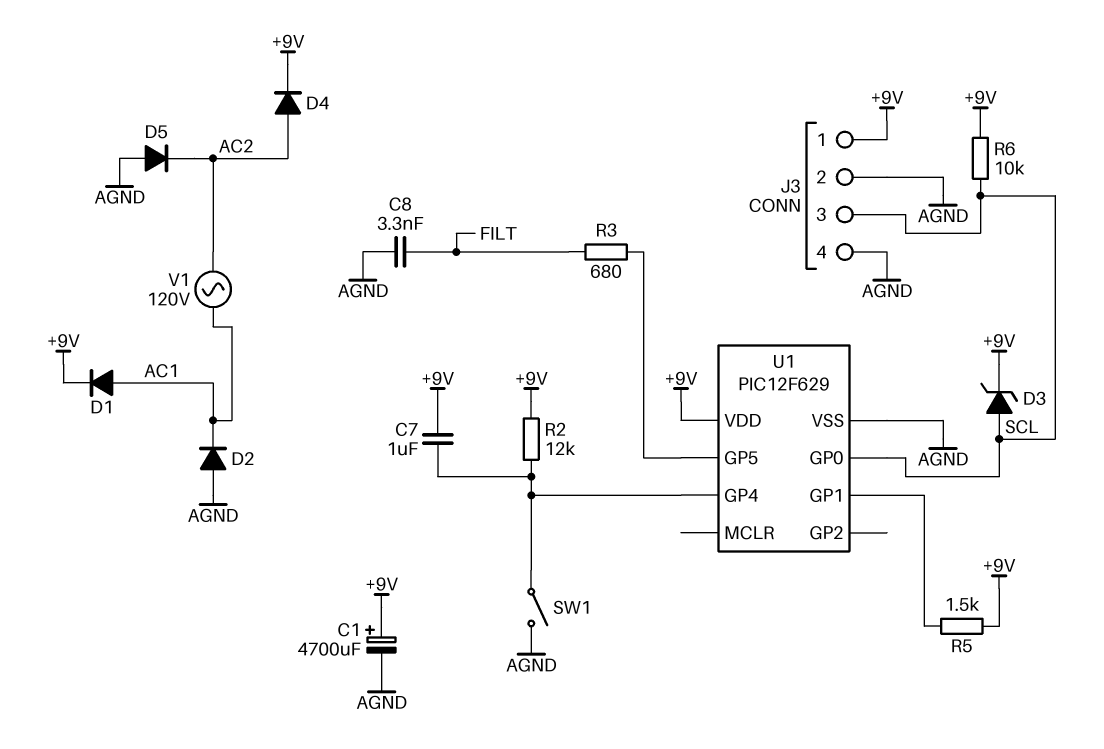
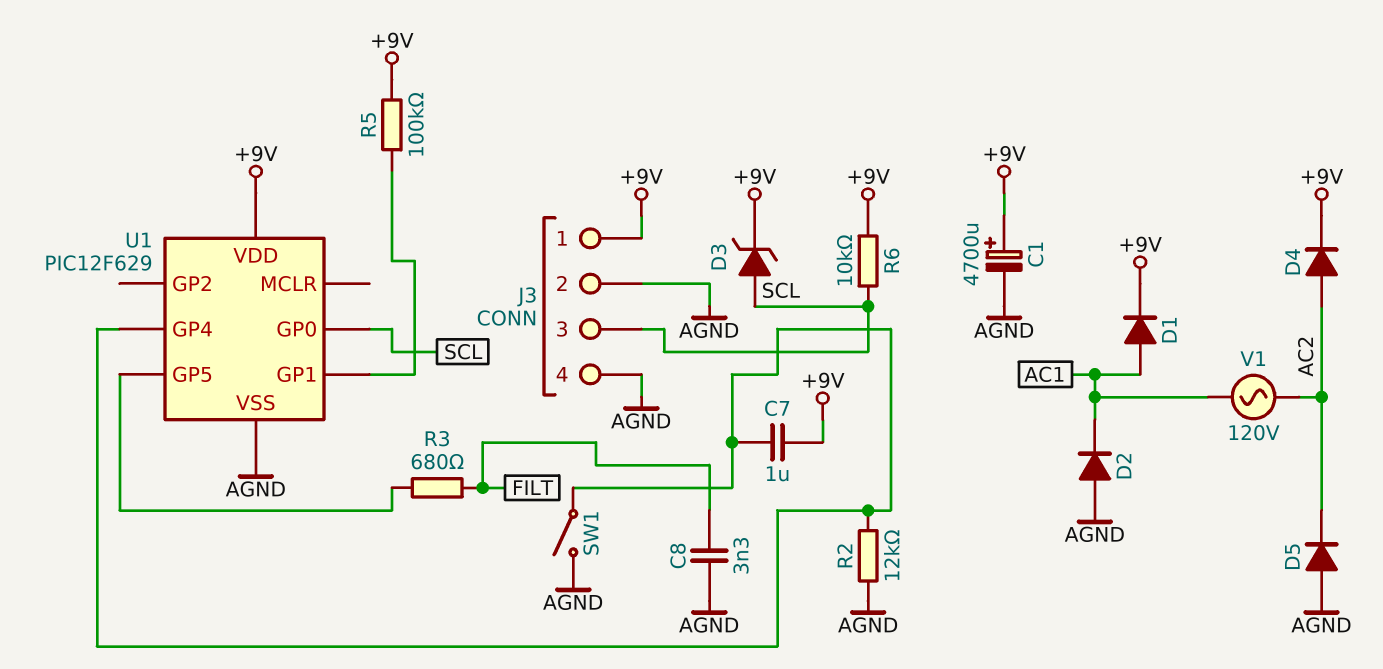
R2: 12k (+9V, U1/GP4) -> 12k (AGND, U1/GP4)
R5: 1.5k (+9V, U1/GP1) -> 100k (+9V, U1/GP1)

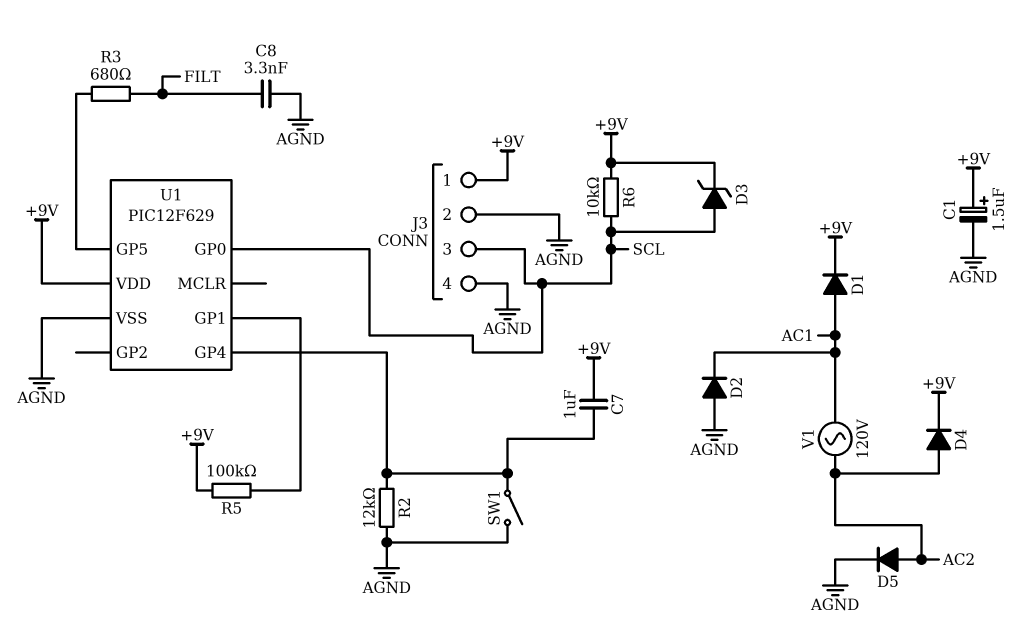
C1: 4700uF (plus +9V, minus AGND) -> 1.5uF (plus +9V, minus AGND)
D5: diode (A AGND, K AC2) -> diode (A AC2, K AGND)

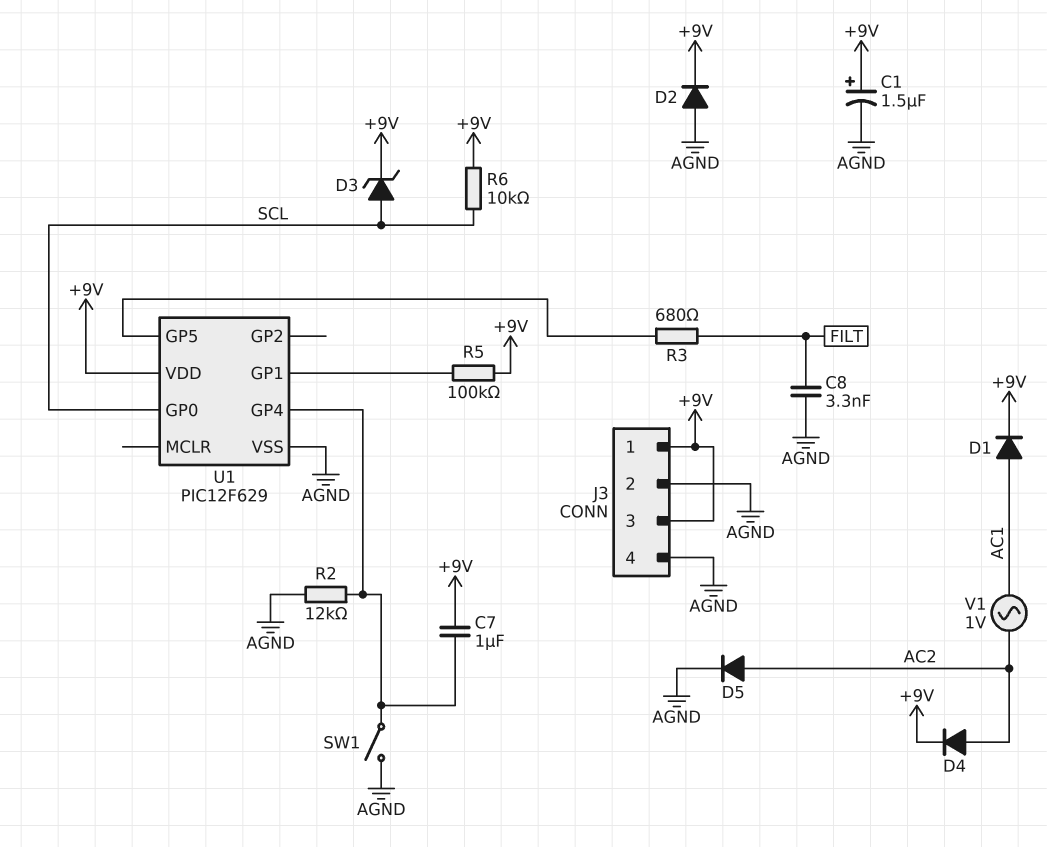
D2: diode (A AGND, K AC1) -> diode (A AGND, K +9V)
J3 pin 3: SCL -> +9V
V1: AC 120V (AC1, AC2) -> AC 1V (AC1, AC2)

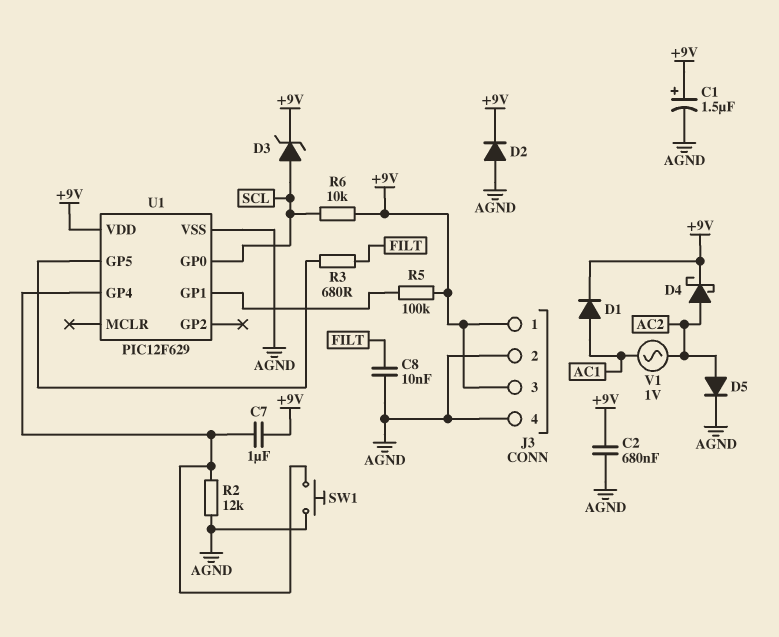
C2: none -> 680nF (+9V, AGND)
C8: 3.3nF (AGND, FILT) -> 10nF (AGND, FILT)
D4: diode (A AC2, K +9V) -> schottky (A AC2, K +9V)
SW1: switch (AGND, U1/GP4) -> button (AGND, U1/GP4)

